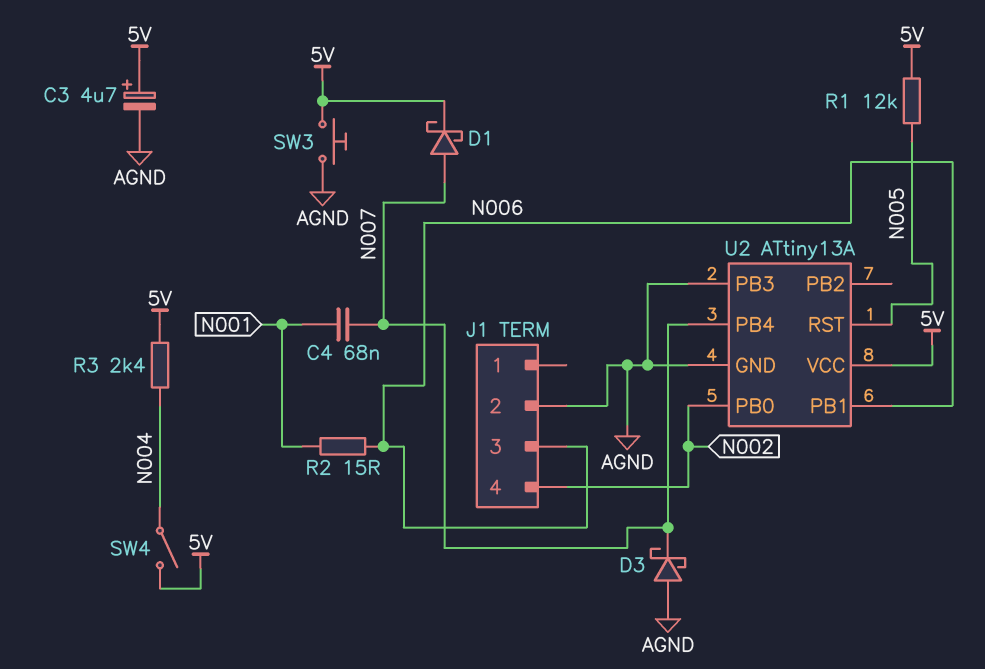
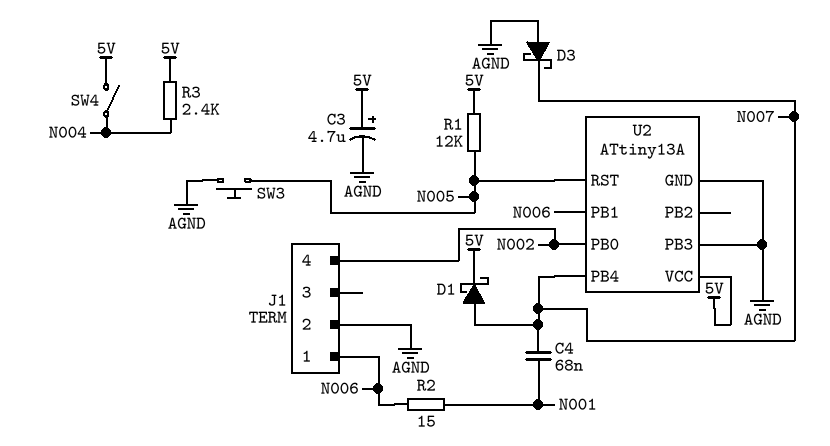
J1 pin 1: none -> N006
J1 pin 3: N006 -> none
SW3: button (5V, AGND) -> button (AGND, N005)

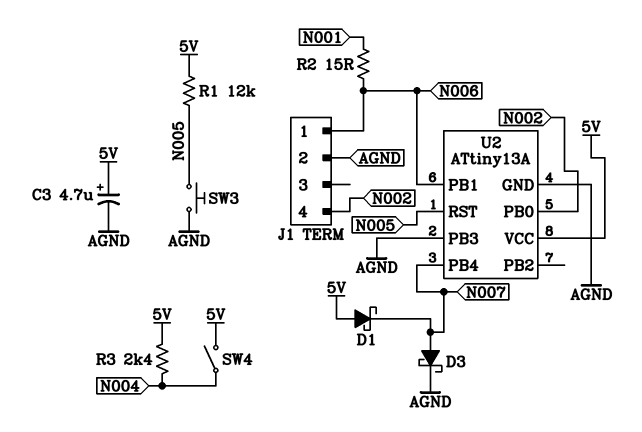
C4: 68nF (N001, N007) -> none
D1: schottky (A N007, K 5V) -> schottky (A 5V, K N007)
D3: schottky (A AGND, K N007) -> schottky (A N007, K AGND)

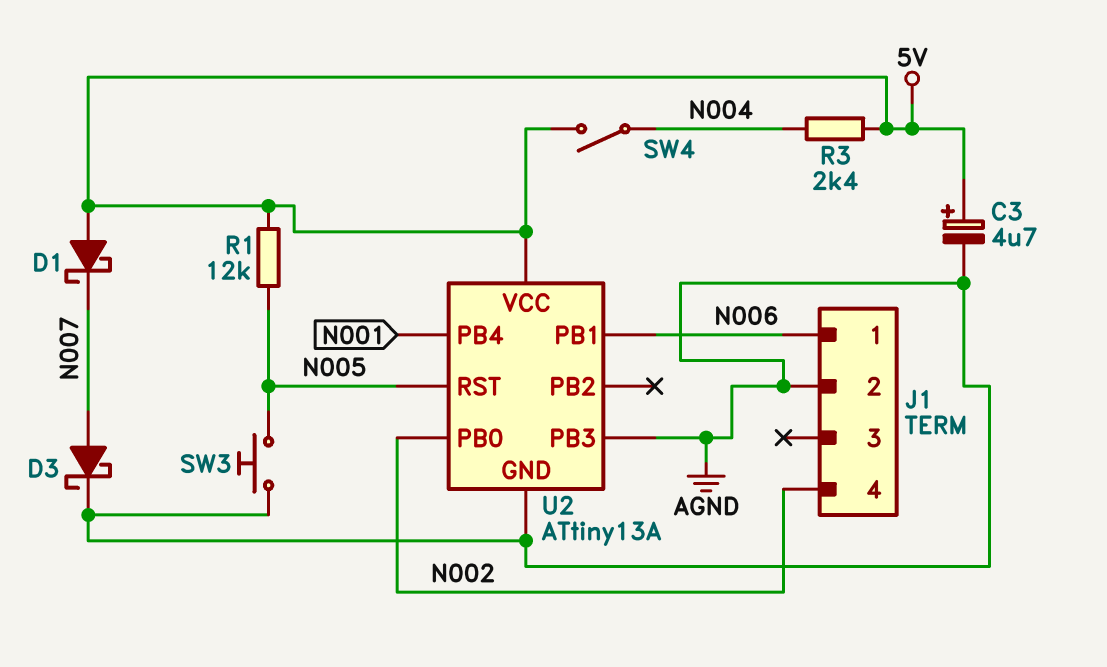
R2: 15 (N001, N006) -> none
U2 pin PB4: N007 -> N001

